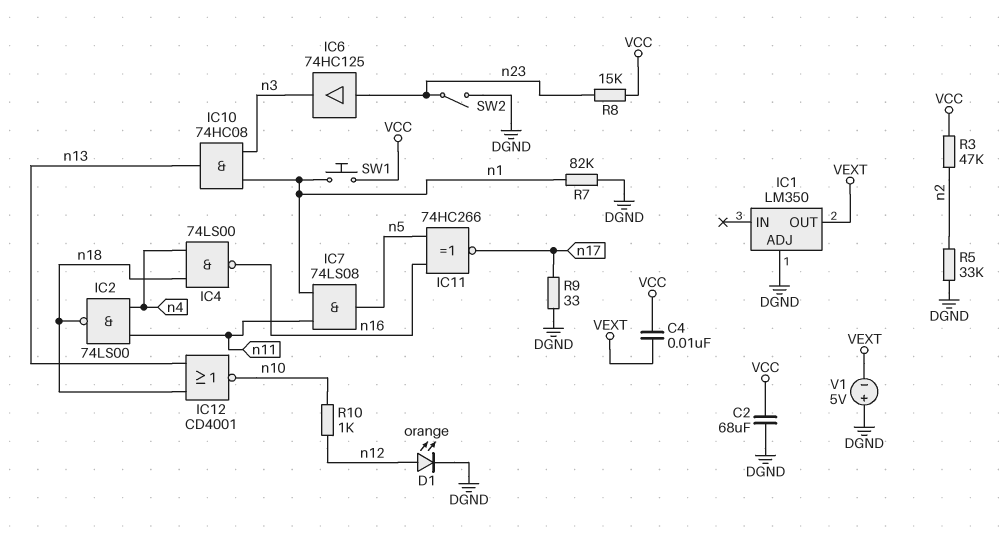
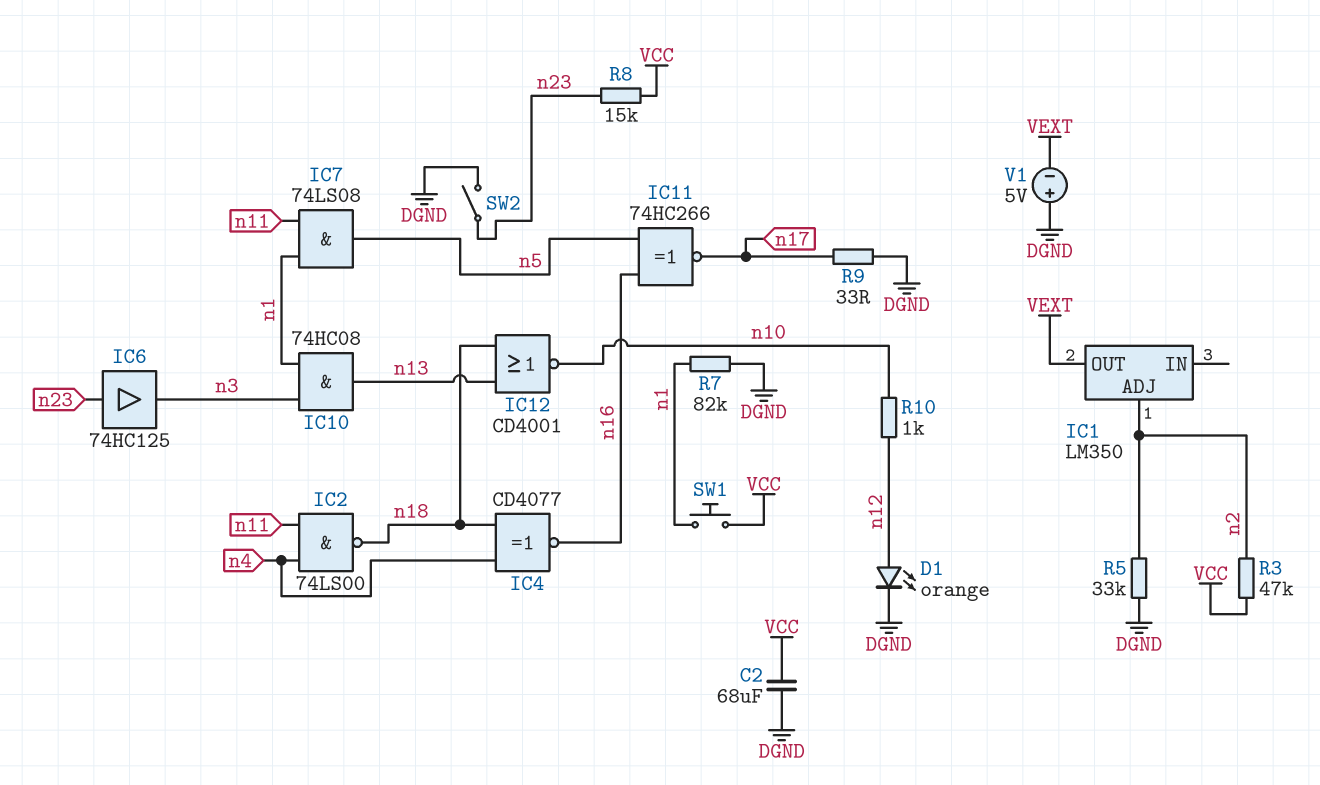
C4: 10nF (VCC, VEXT) -> none
IC1 pin ADJ: DGND -> n2
IC4: NAND 74LS00 (in n4, in n18, out n16) -> XNOR CD4077 (in n4, in n18, out n16)

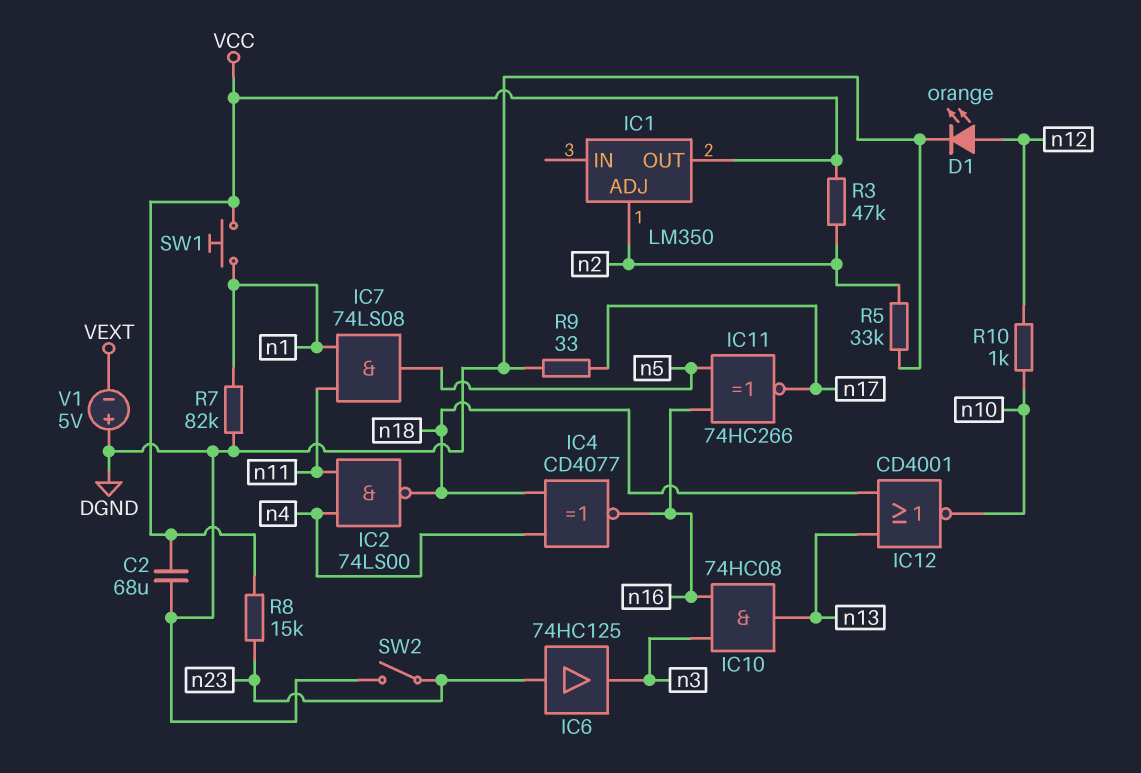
IC1 pin OUT: VEXT -> VCC
IC10: AND 74HC08 (in n1, in n3, out n13) -> AND 74HC08 (in n3, in n16, out n13)

